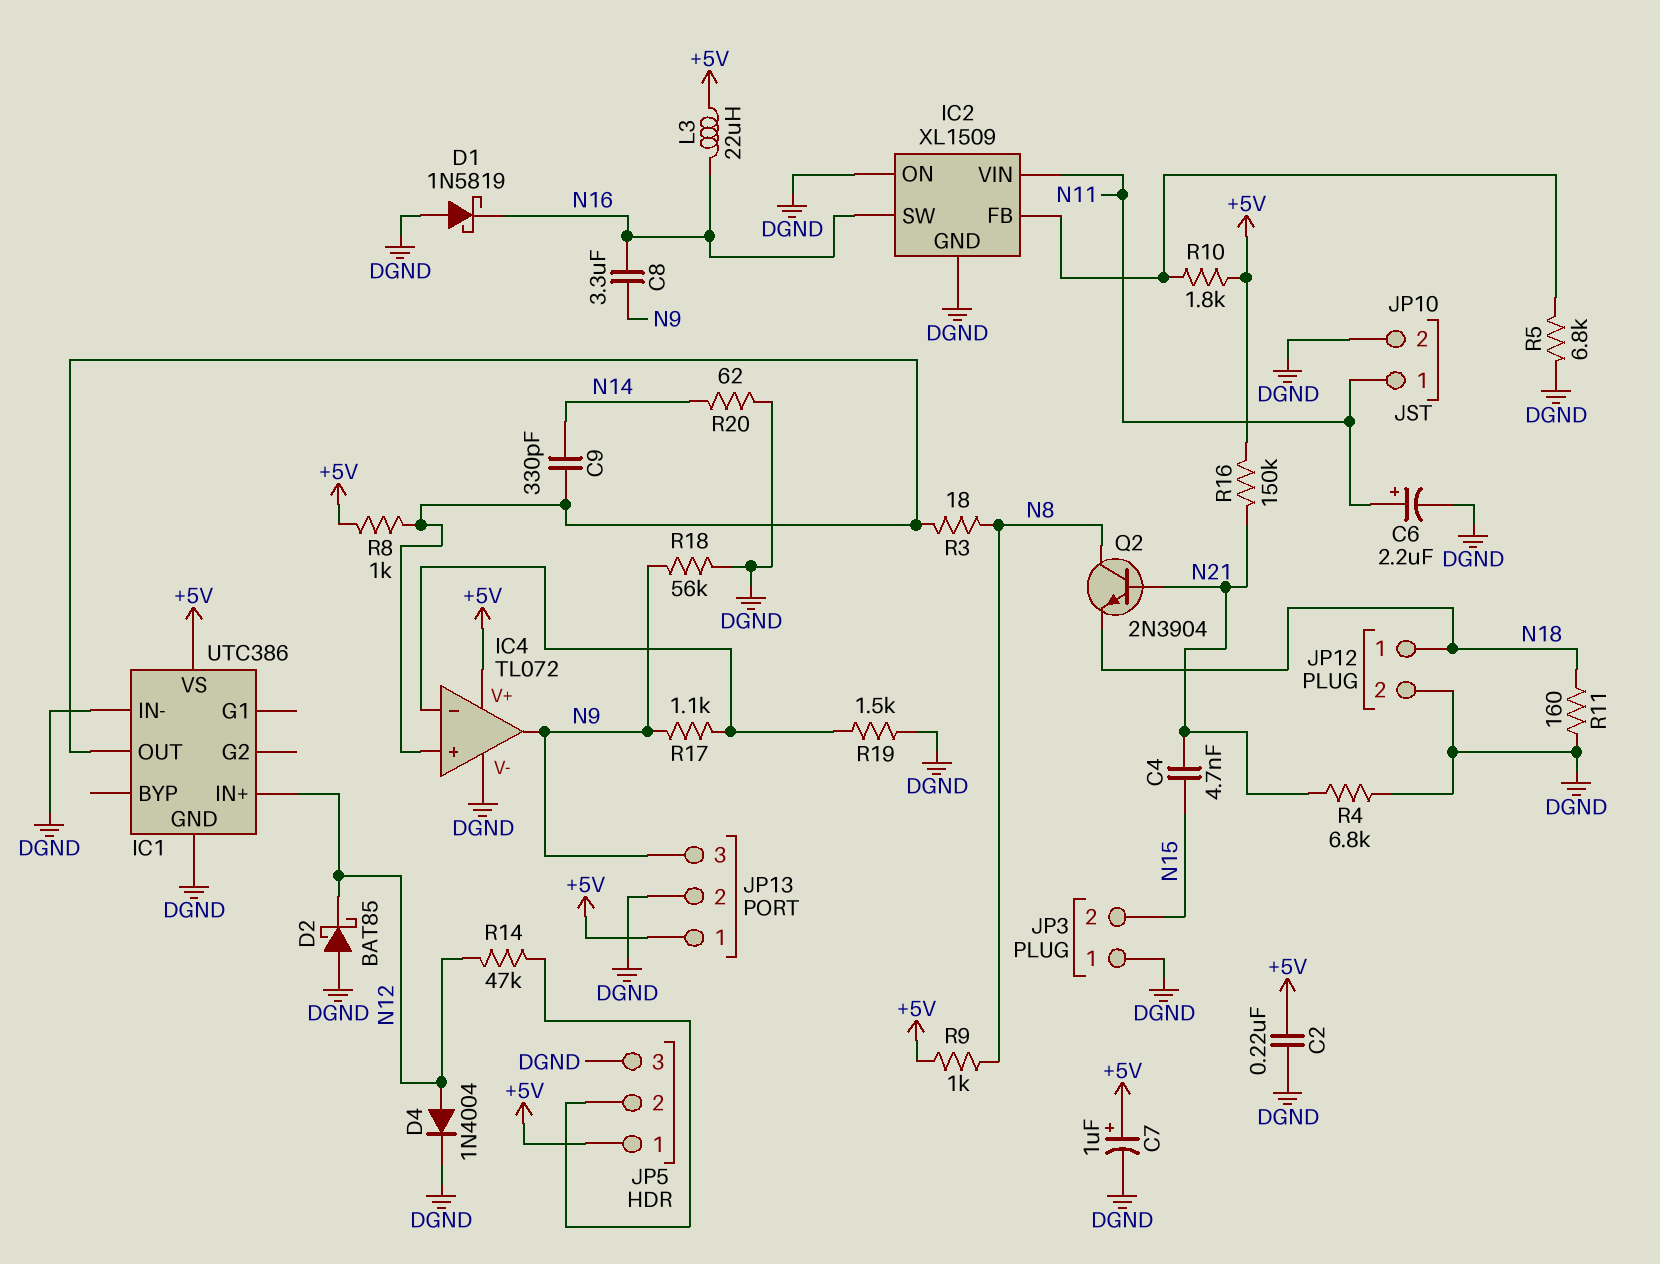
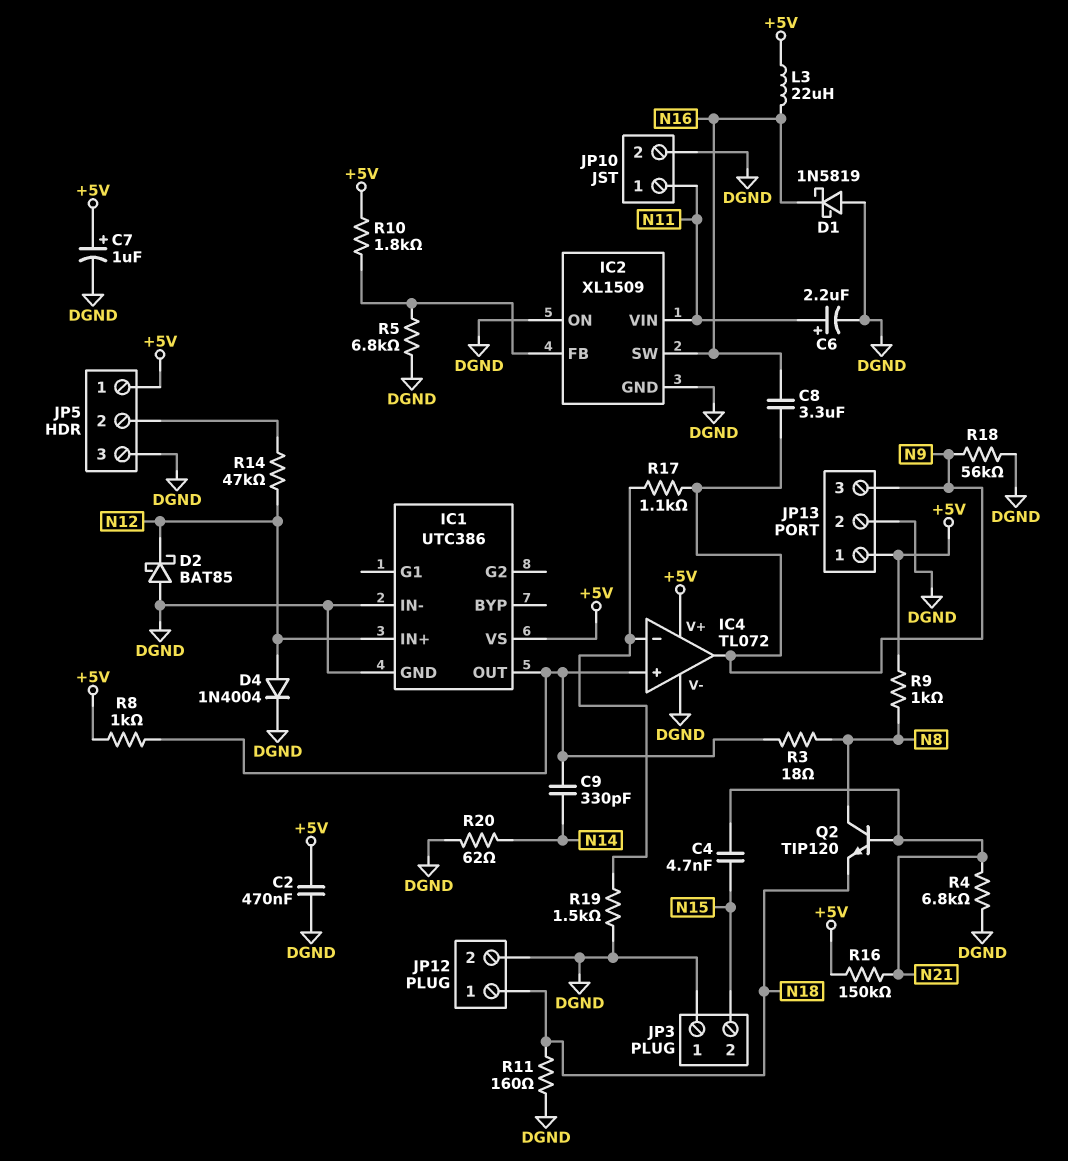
C2: 220nF (+5V, DGND) -> 470nF (+5V, DGND)
Q2: NPN 2N3904 (B N21, C N8, E N18) -> NPN TIP120 (B N21, C N8, E N18)

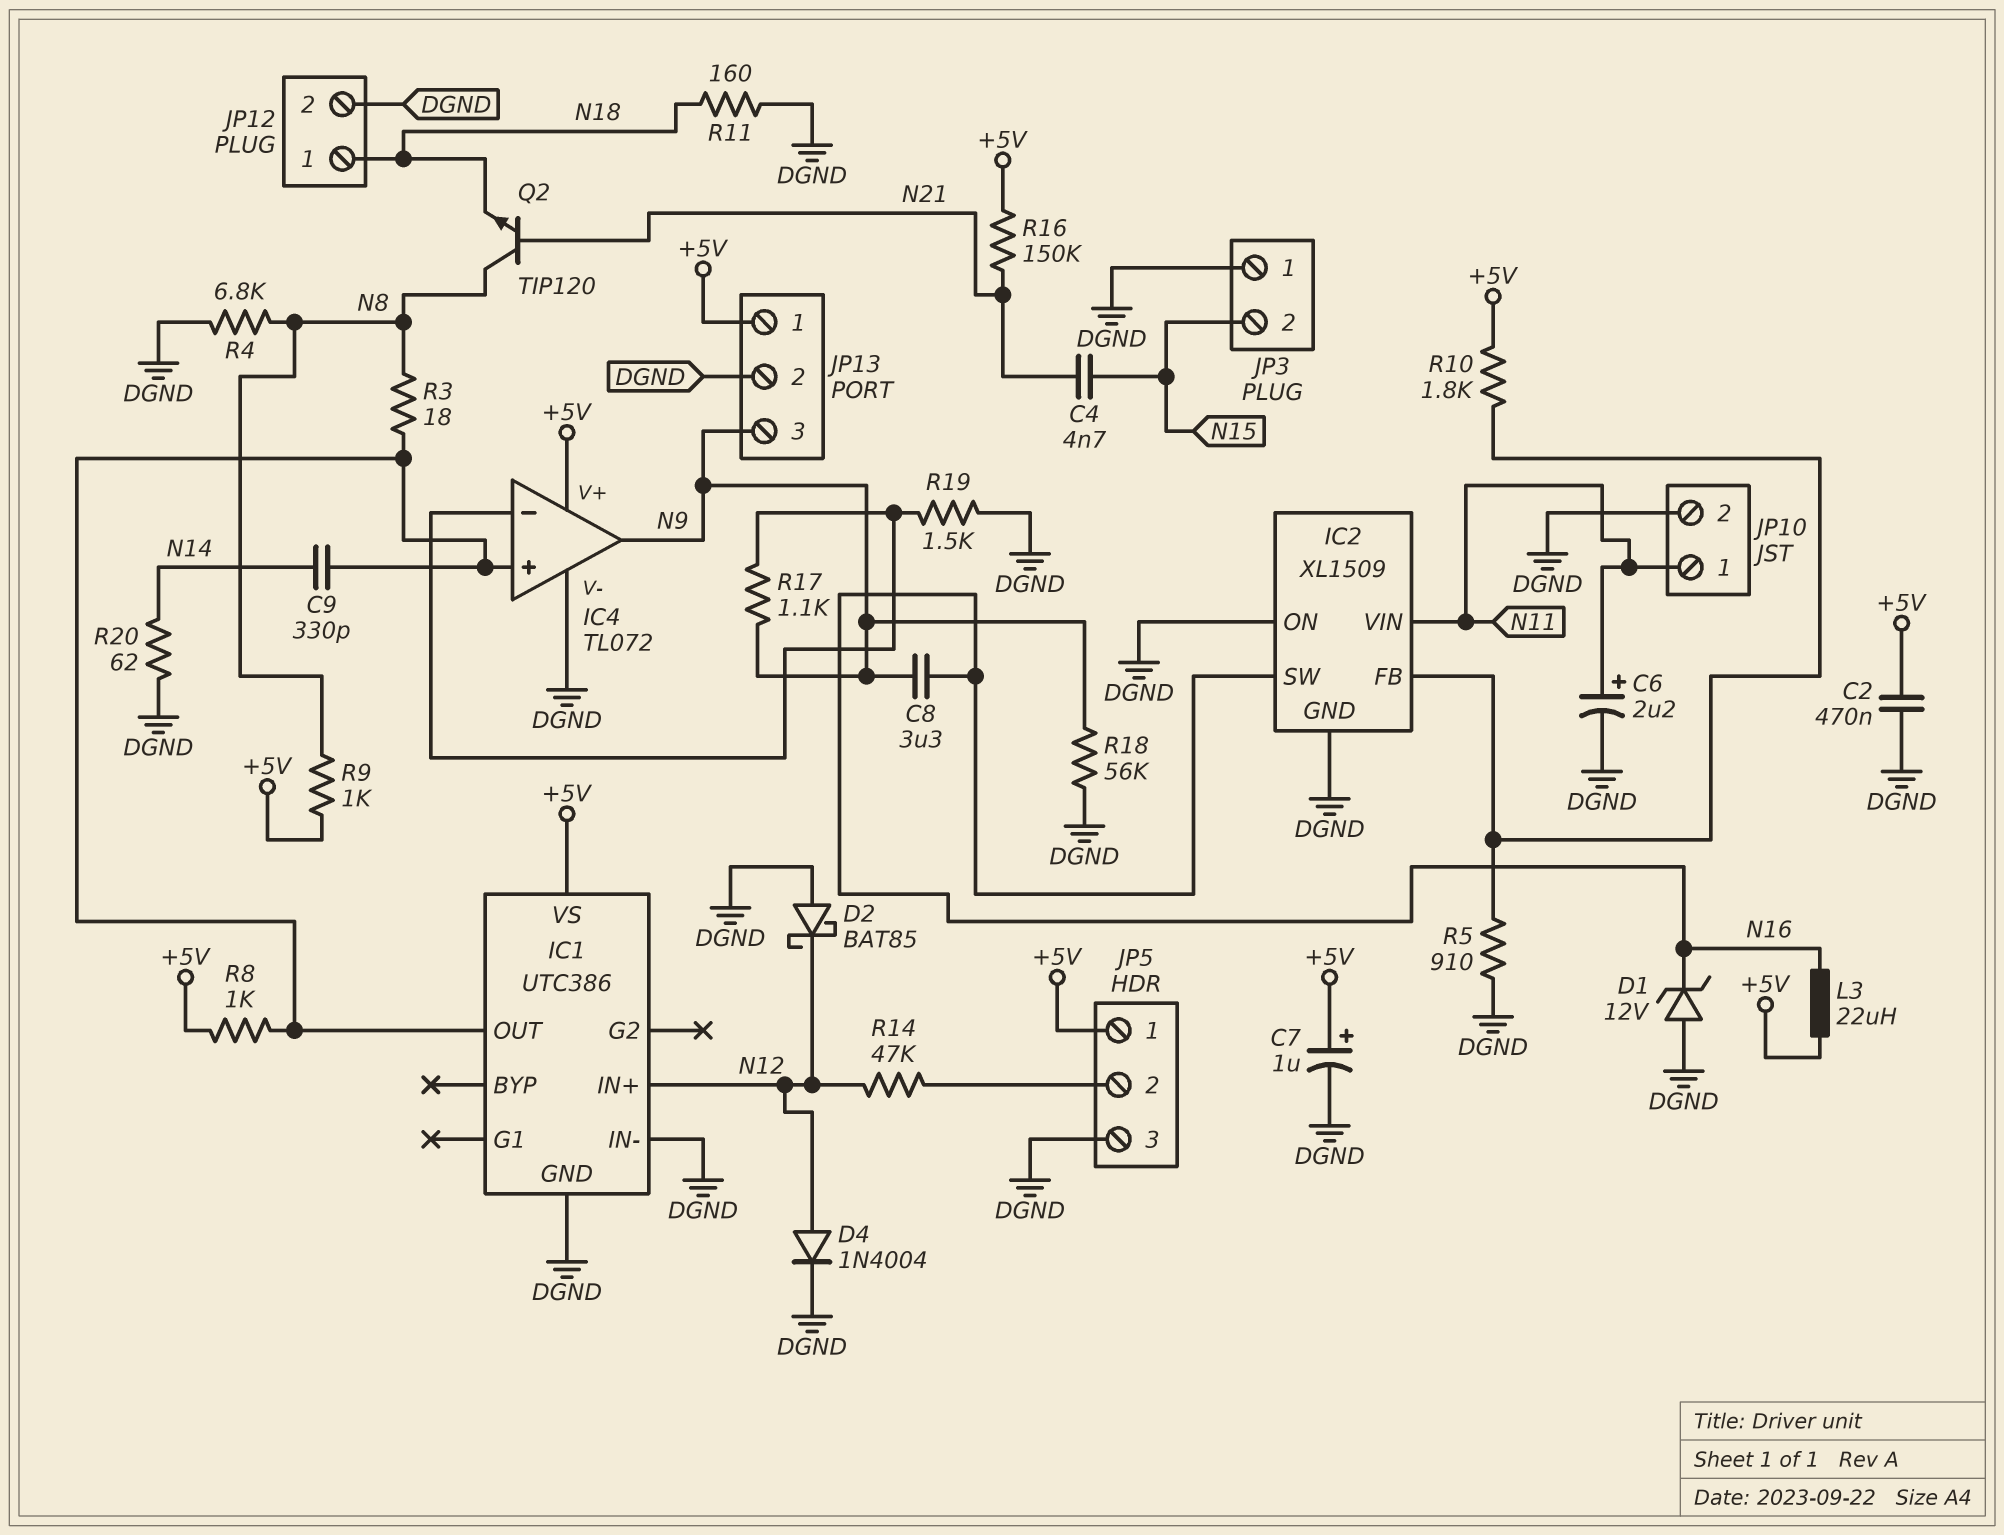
D1: schottky 1N5819 (A DGND, K N16) -> zener 12V (A DGND, K N16)
R4: 6.8k (DGND, N21) -> 6.8k (DGND, N8)
R5: 6.8k (DGND, IC2/FB) -> 910 (DGND, IC2/FB)

